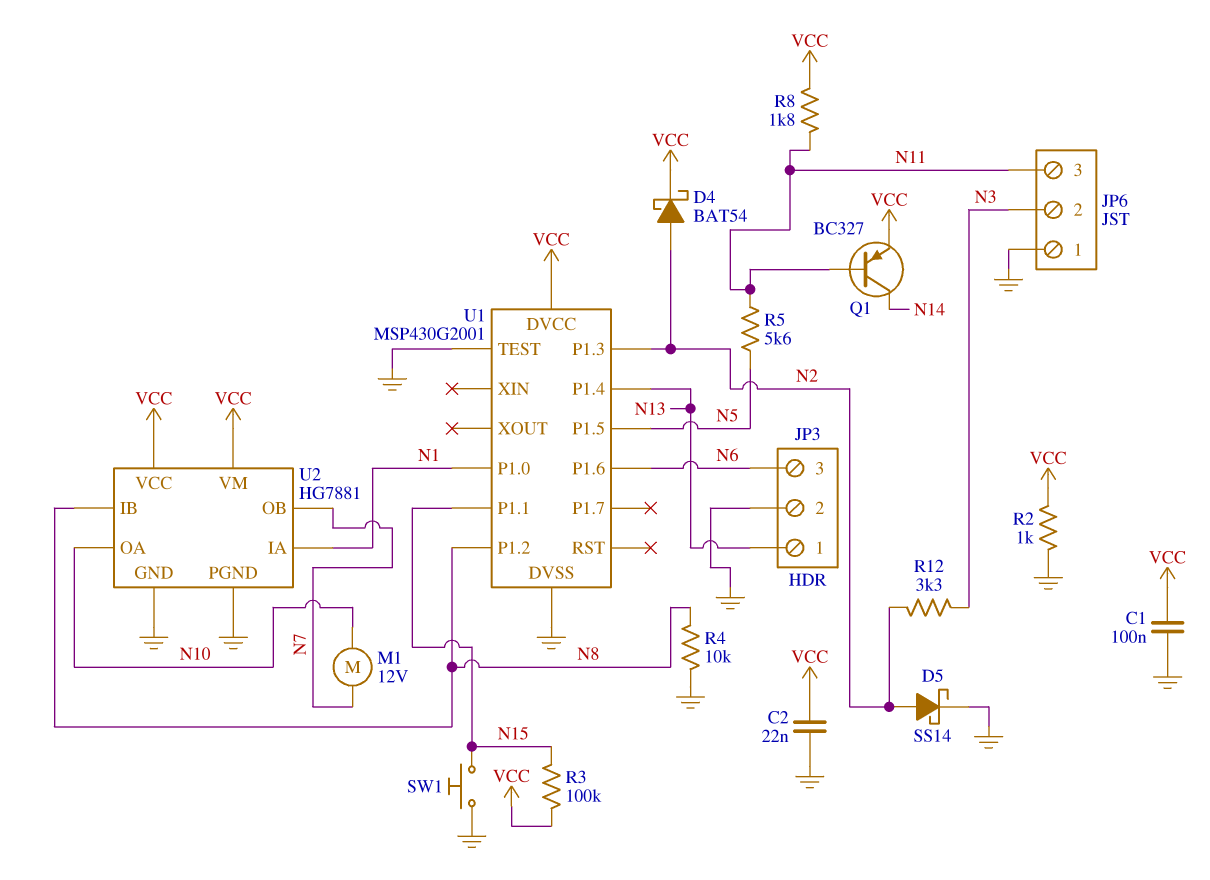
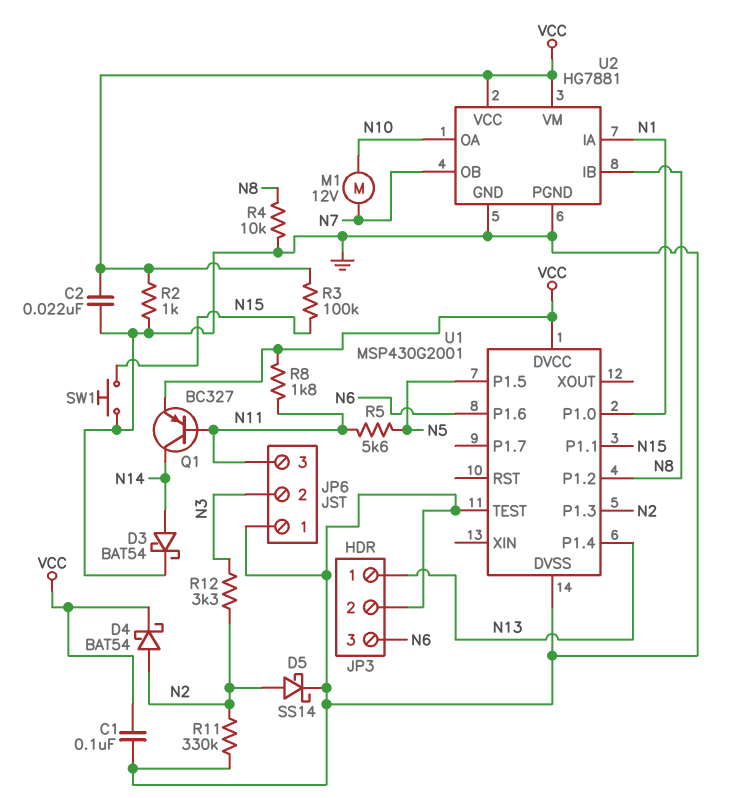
D3: none -> schottky BAT54 (A N14, K GND)
R11: none -> 330k (GND, N2)

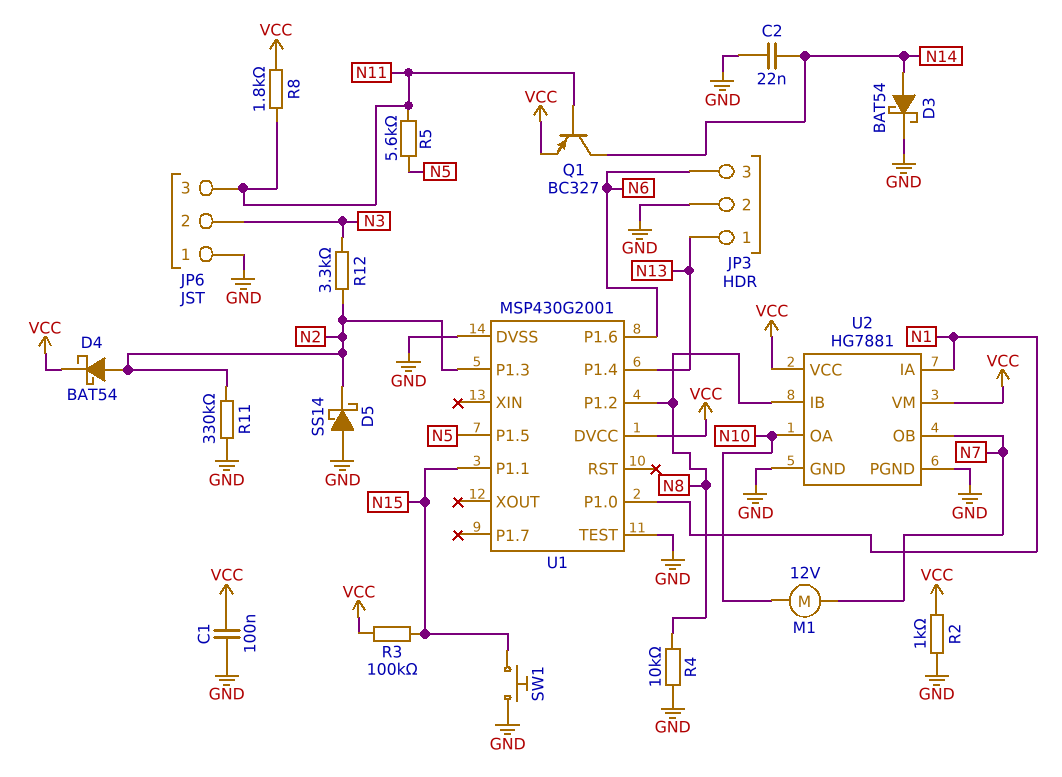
C2: 22nF (GND, VCC) -> 22nF (GND, N14)
D5: schottky SS14 (A N2, K GND) -> schottky SS14 (A GND, K N2)

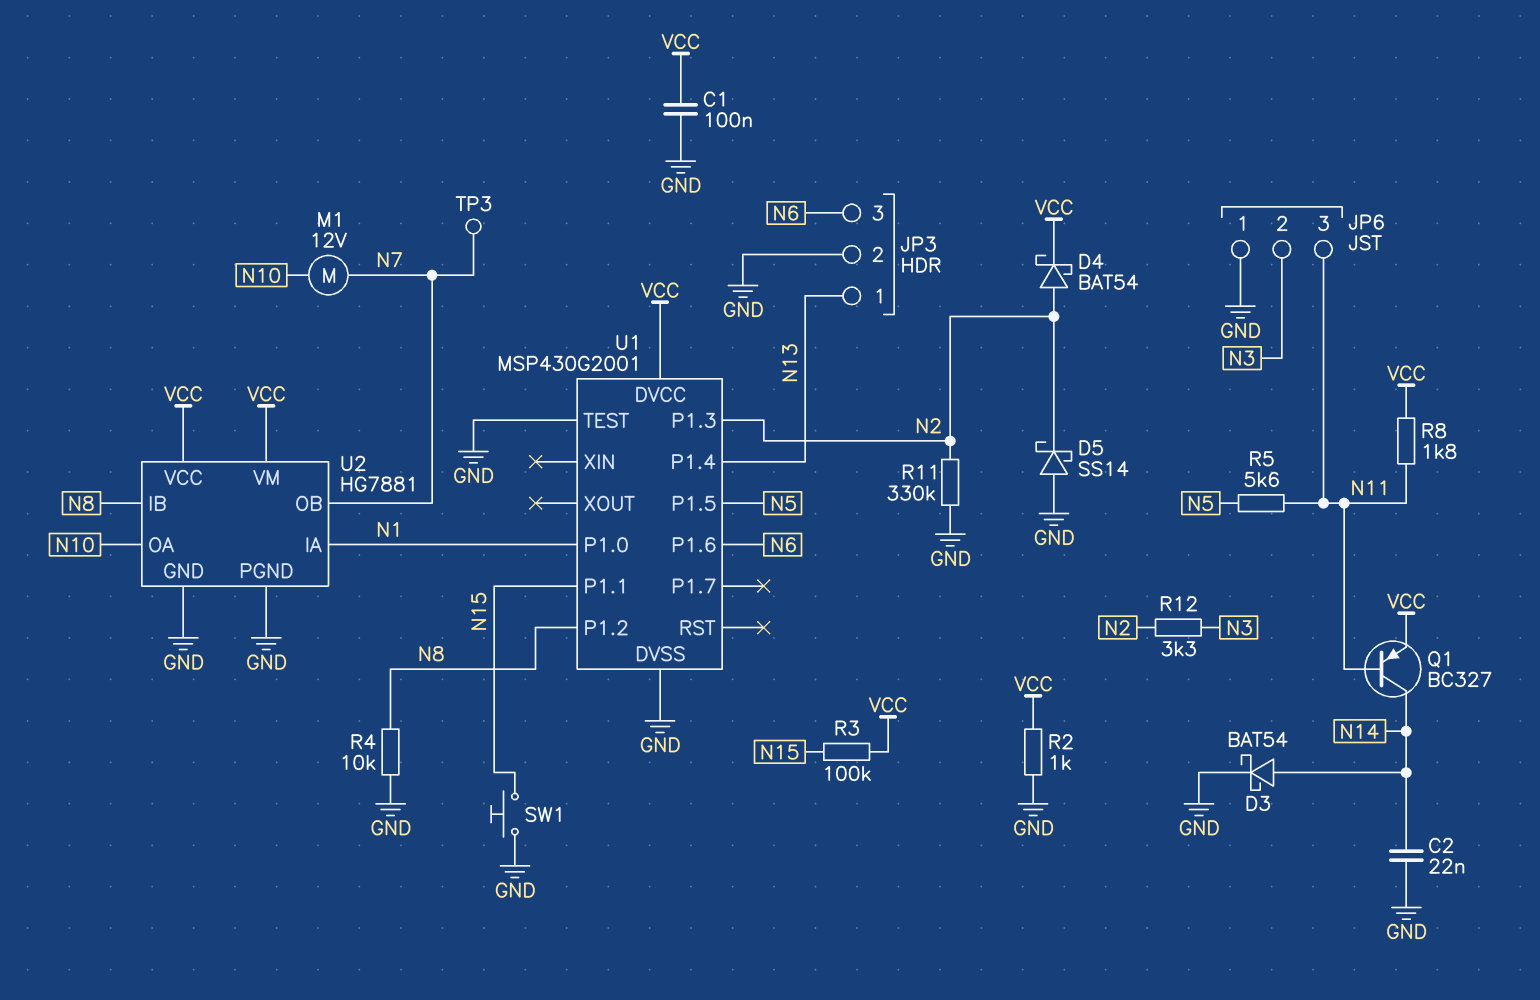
TP3: none -> test point (N7)

